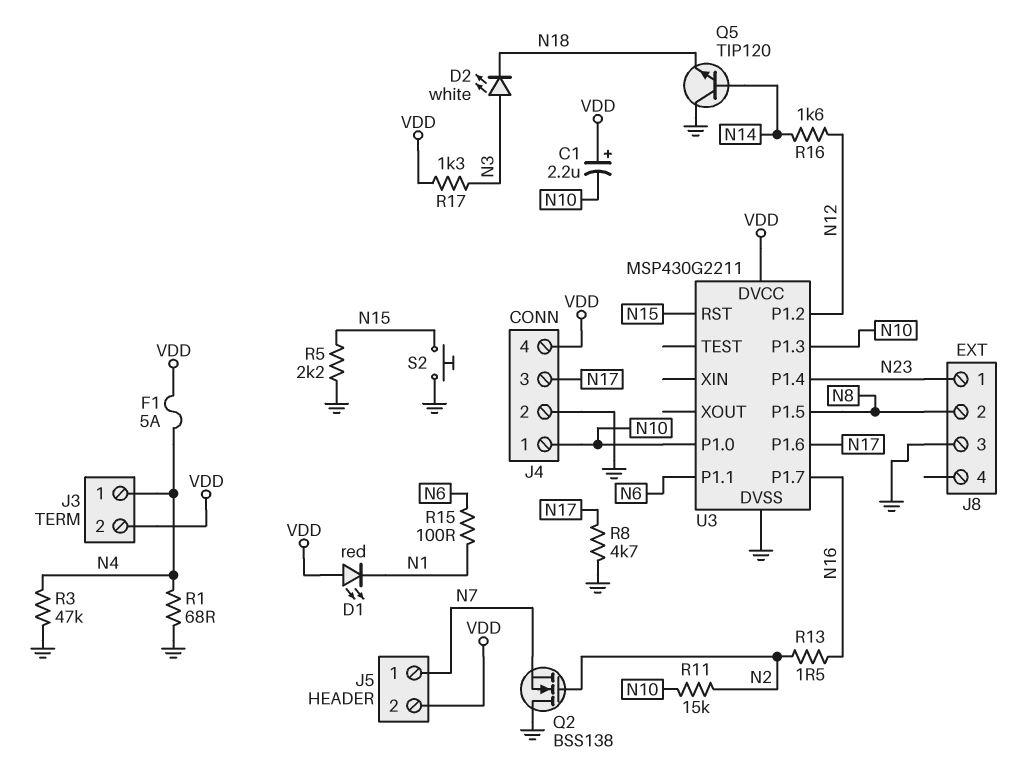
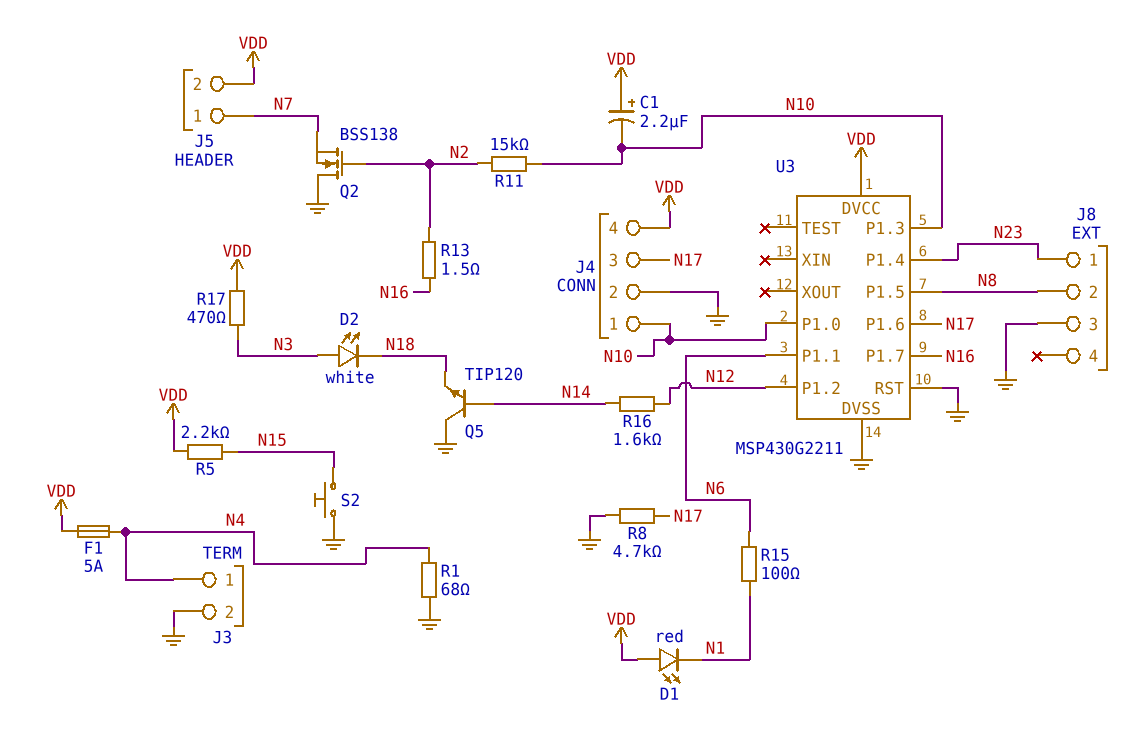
J3 pin 2: VDD -> GND
R3: 47k (GND, N4) -> none
R5: 2.2k (GND, N15) -> 2.2k (N15, VDD)
R17: 1.3k (N3, VDD) -> 470 (N3, VDD)
U3 pin RST: N15 -> GND

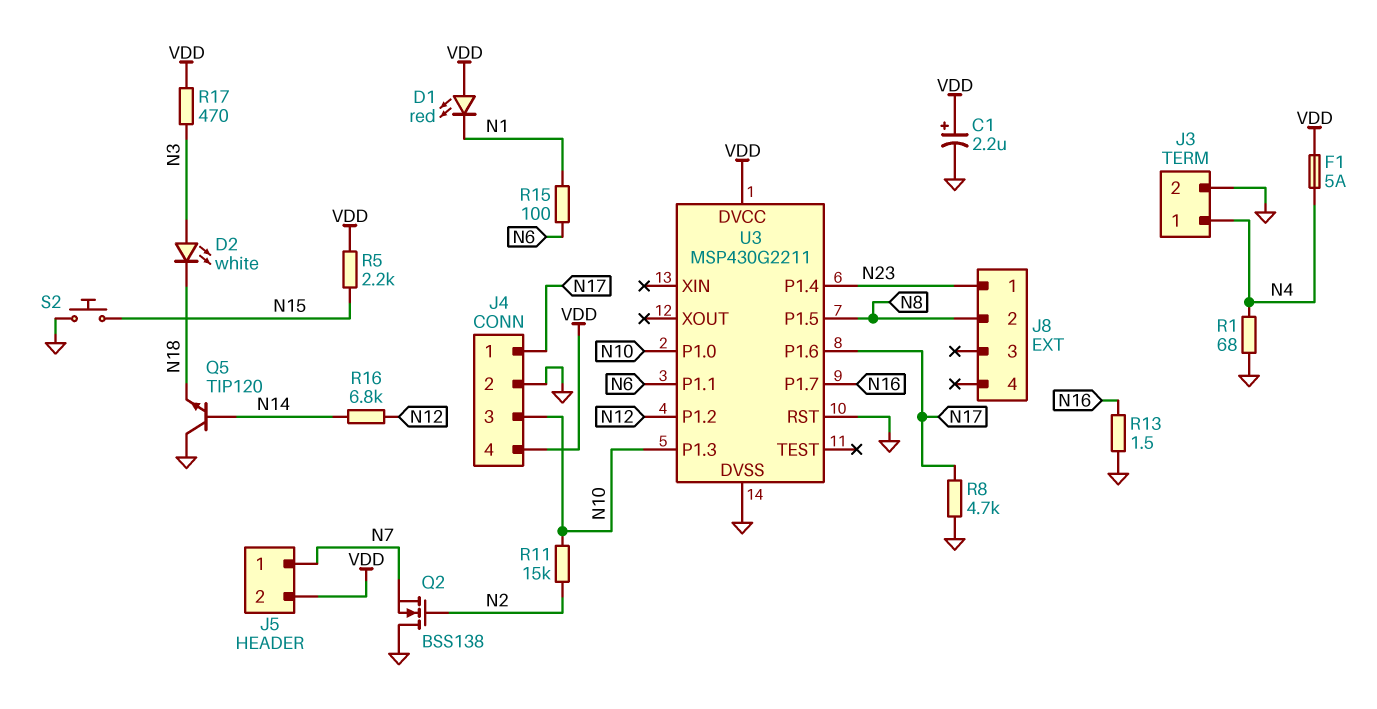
C1: 2.2uF (plus VDD, minus N10) -> 2.2uF (plus VDD, minus GND)
J4 pin 1: N10 -> N17
J4 pin 3: N17 -> N10
J8 pin 3: GND -> none
R13: 1.5 (N2, N16) -> 1.5 (GND, N16)
R16: 1.6k (N12, N14) -> 6.8k (N12, N14)

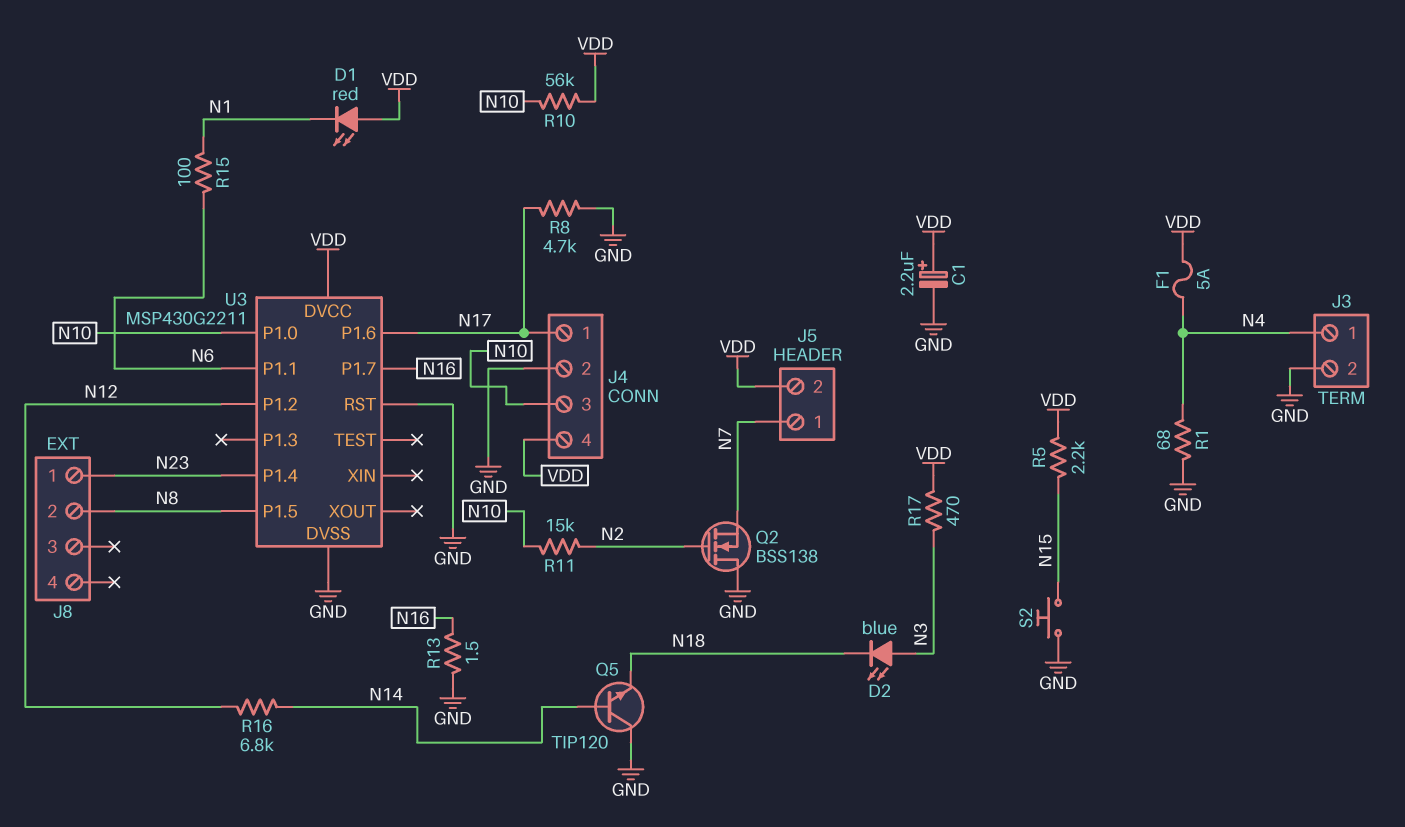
D2: LED white (A N3, K N18) -> LED blue (A N3, K N18)
R10: none -> 56k (N10, VDD)
U3 pin P1.3: N10 -> none

